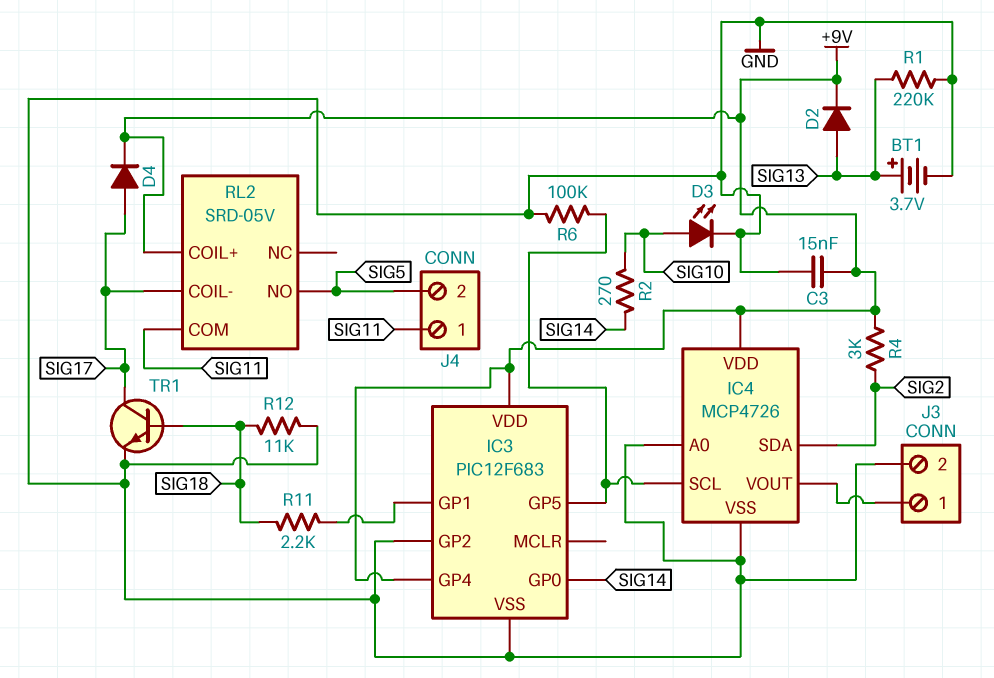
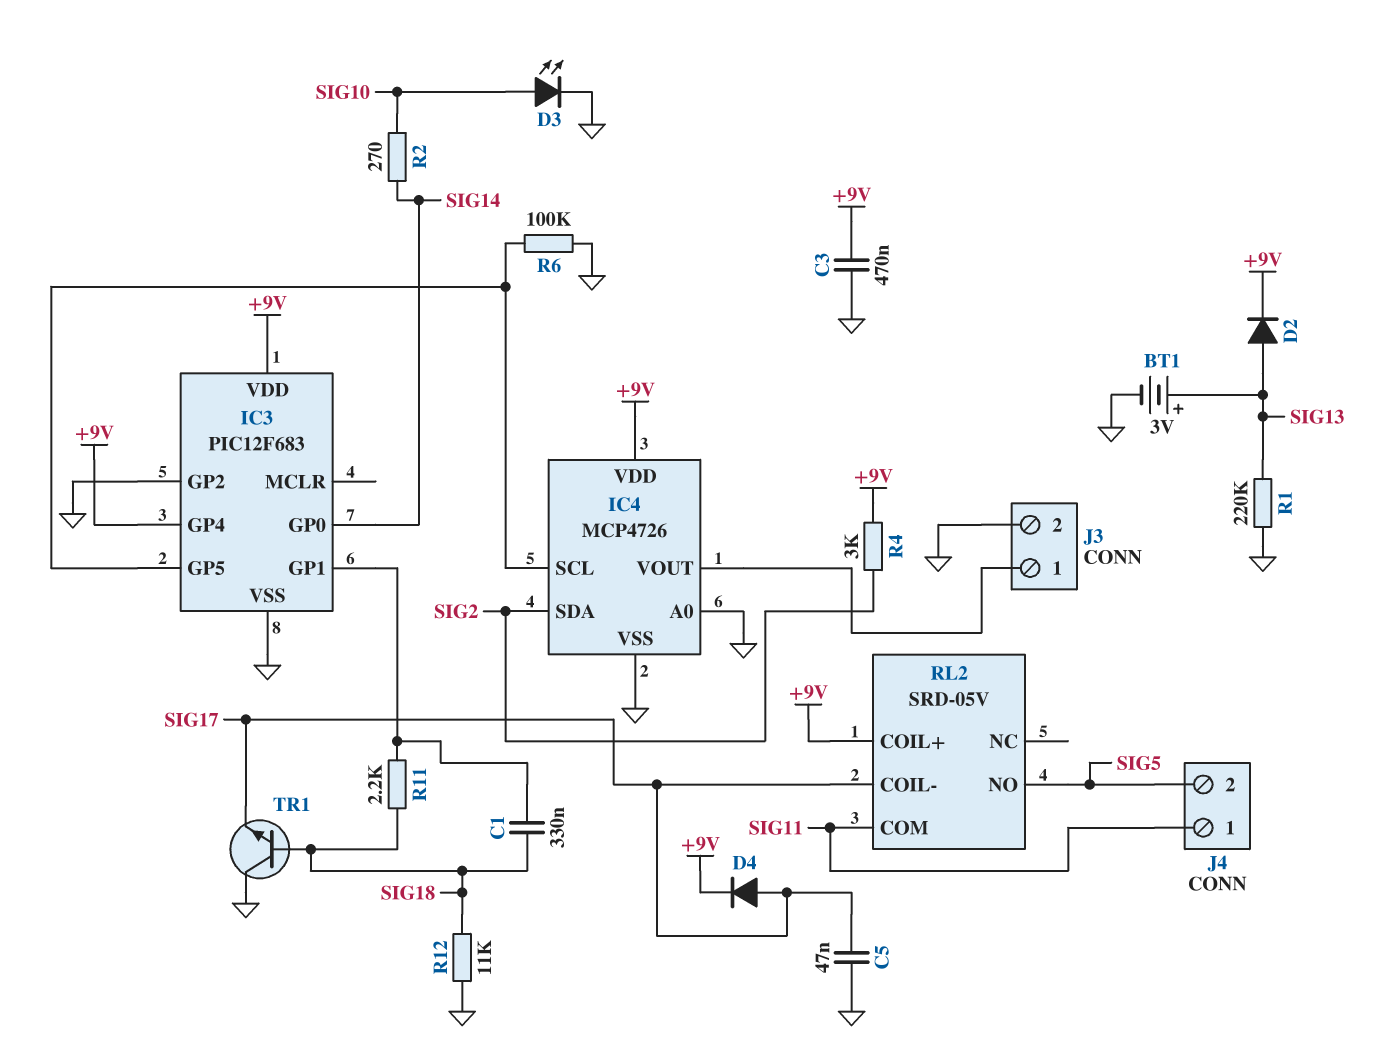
BT1: 3.7V (plus SIG13, minus GND) -> 3V (plus SIG13, minus GND)
C1: none -> 330nF (IC3/GP1, SIG18)
C3: 15nF (+9V, GND) -> 470nF (+9V, GND)
C5: none -> 47nF (GND, SIG17)
TR1: NPN (B SIG18, C SIG17, E GND) -> NPN (B SIG18, C GND, E SIG17)

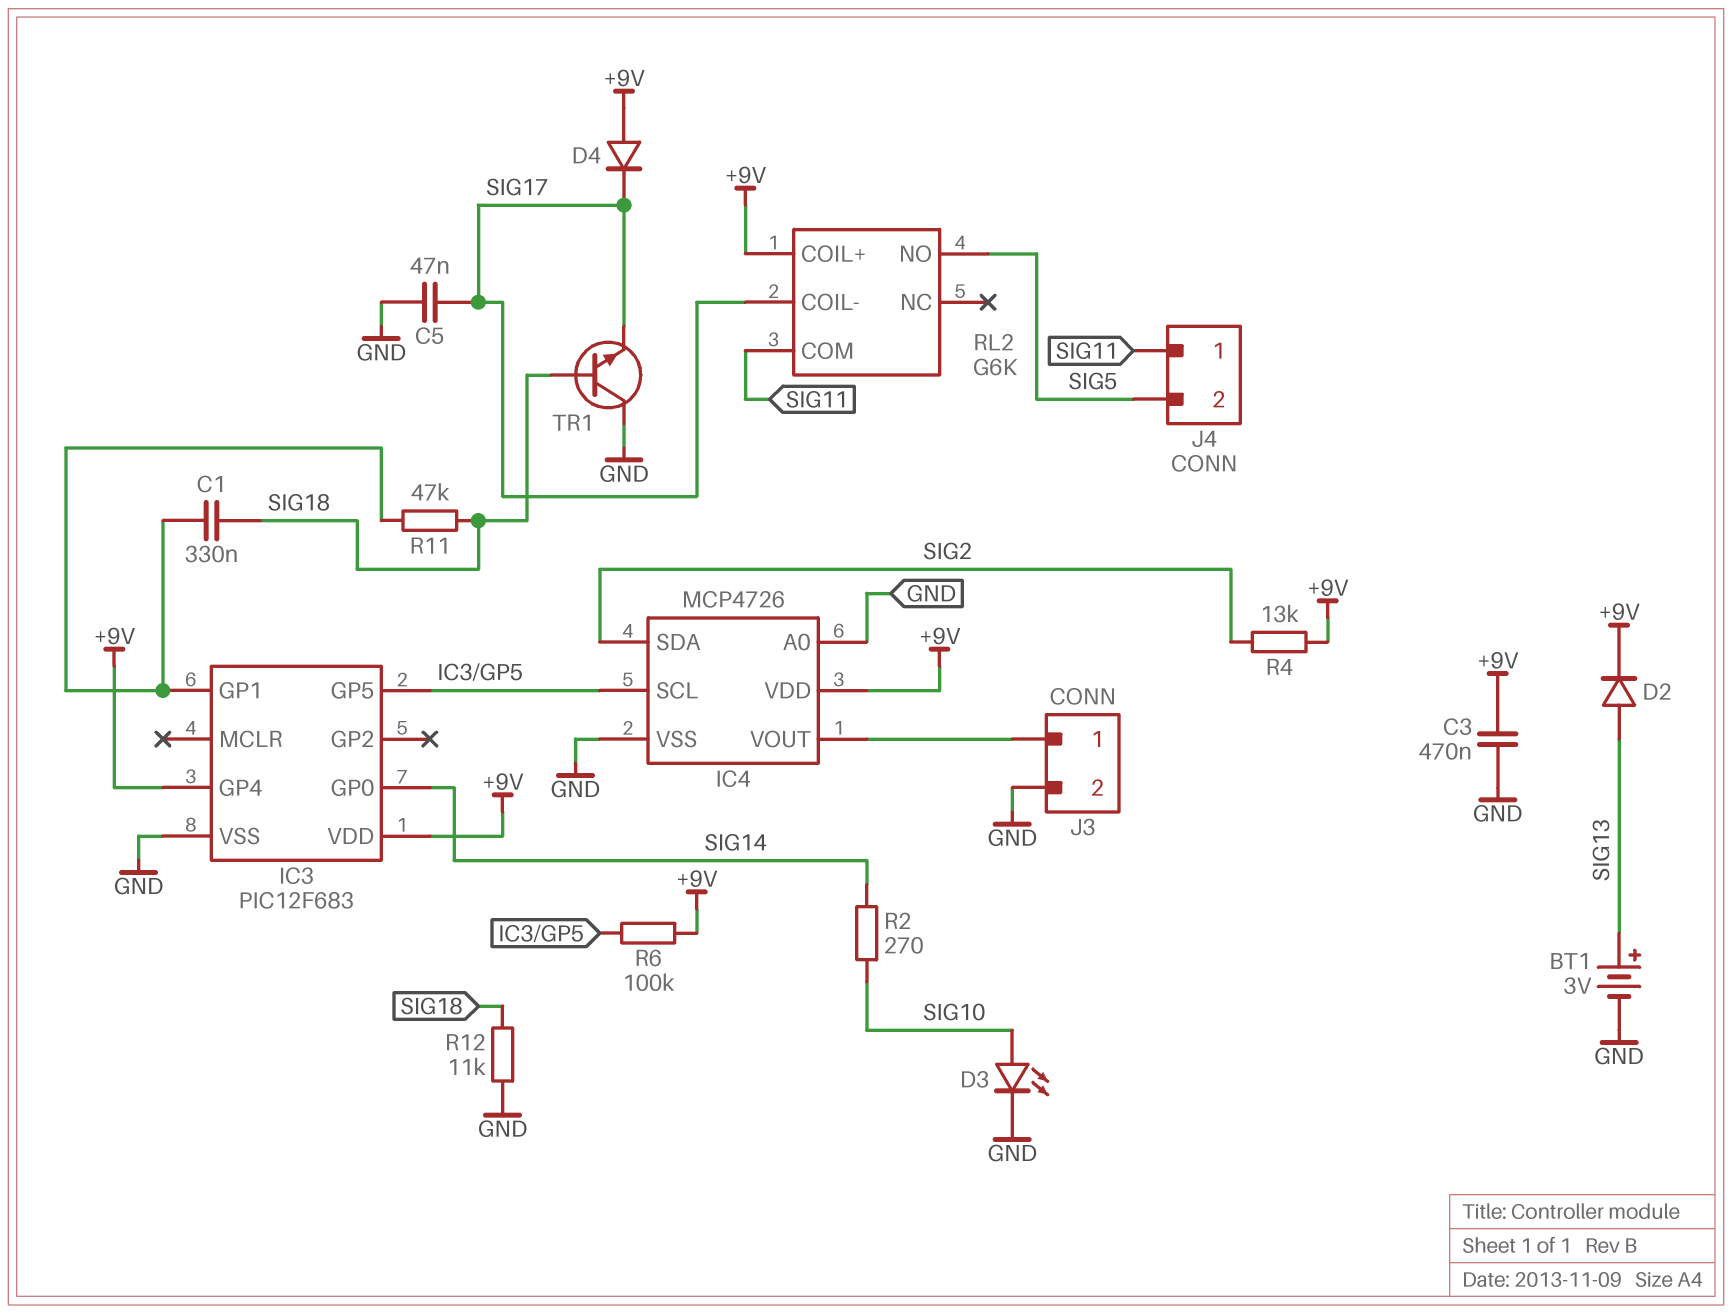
D4: diode (A SIG17, K +9V) -> diode (A +9V, K SIG17)
IC3 pin GP2: GND -> none
R1: 220k (GND, SIG13) -> none
R4: 3k (+9V, SIG2) -> 13k (+9V, SIG2)
R6: 100k (GND, IC3/GP5) -> 100k (+9V, IC3/GP5)
R11: 2.2k (IC3/GP1, SIG18) -> 47k (IC3/GP1, SIG18)
RL2: SRD-05V -> G6K

